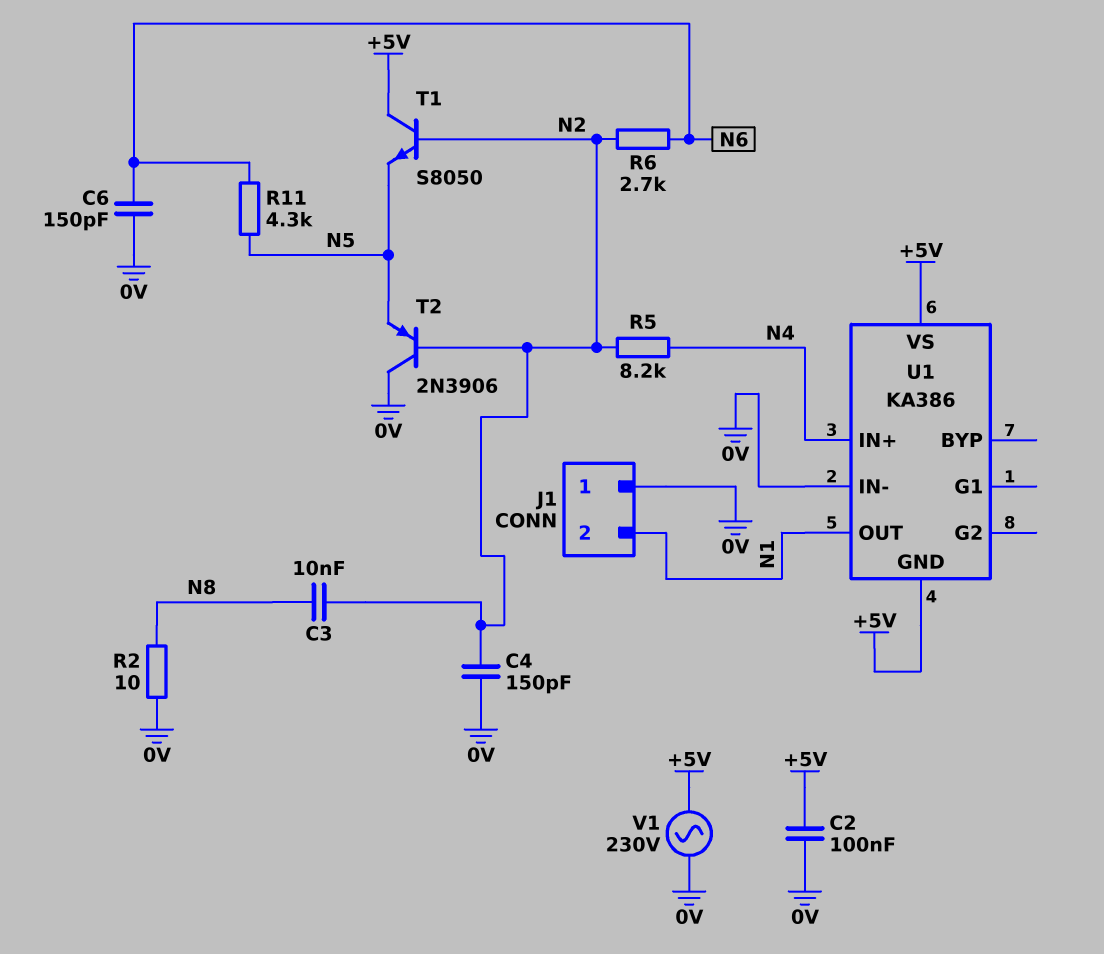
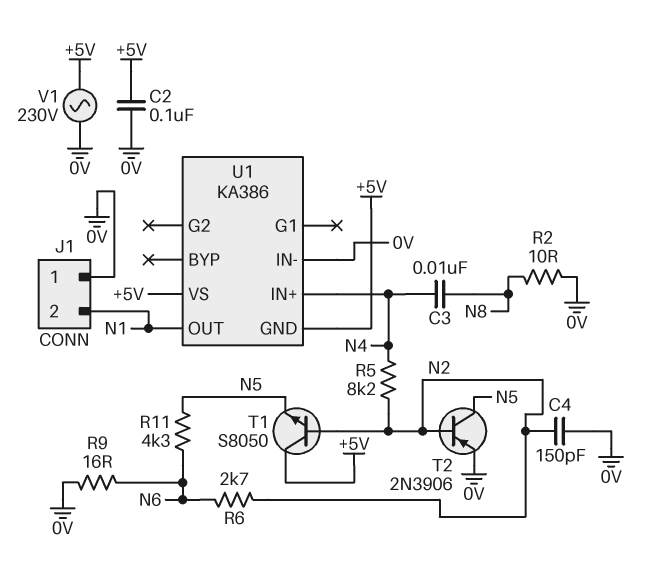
C3: 10nF (N2, N8) -> 10nF (N4, N8)
C6: 150pF (0V, N6) -> none
R9: none -> 16 (0V, N6)
T2: PNP 2N3906 (B N2, C 0V, E N5) -> PNP 2N3906 (B N2, C N5, E 0V)

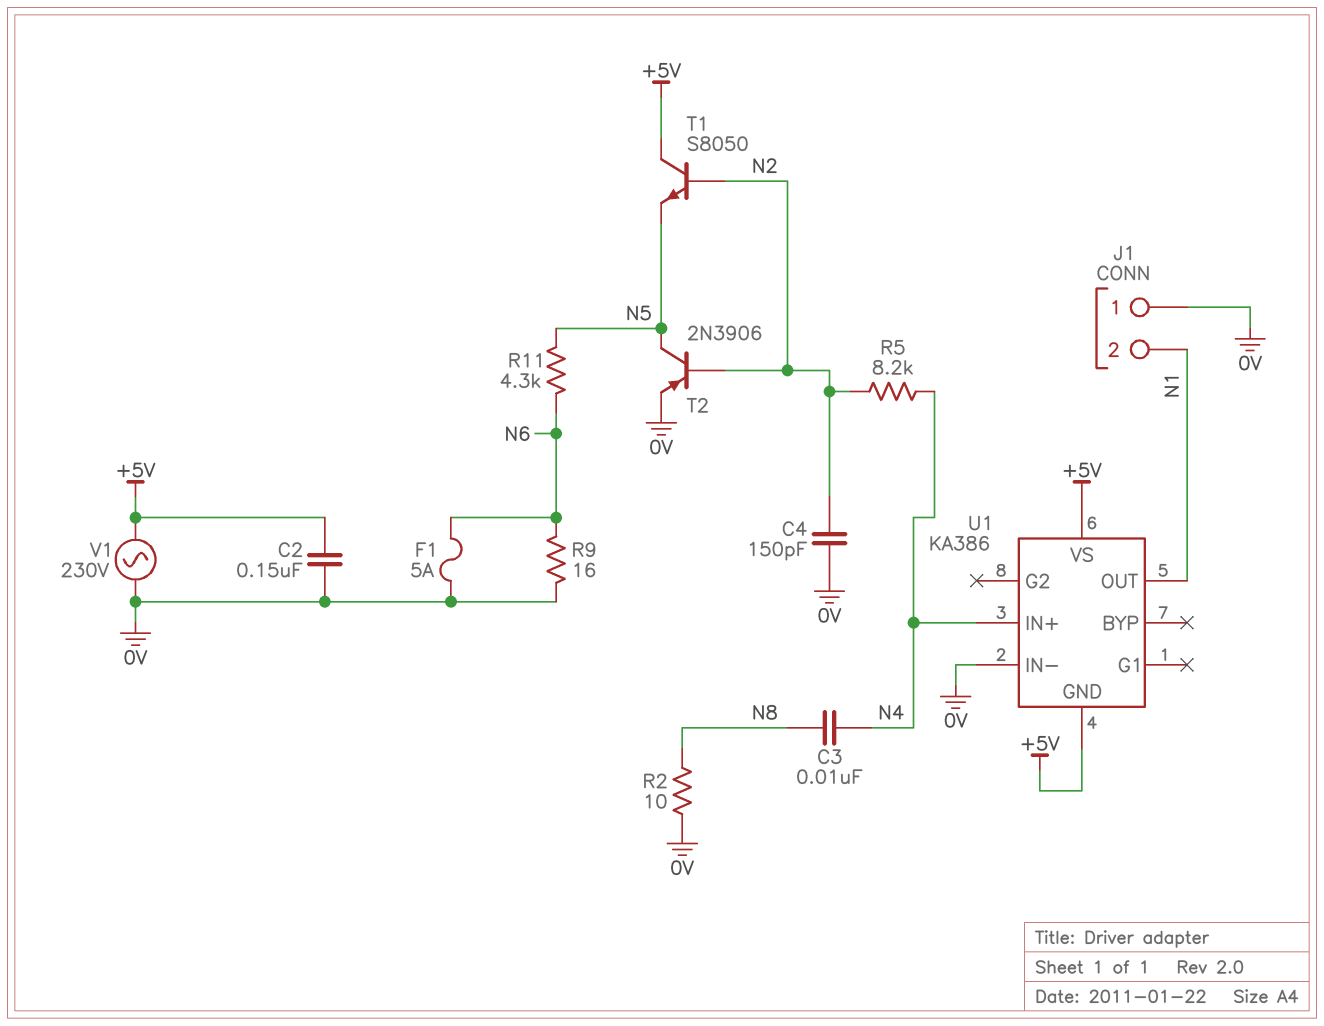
C2: 100nF (+5V, 0V) -> 150nF (+5V, 0V)
F1: none -> 5A (0V, N6)
R6: 2.7k (N2, N6) -> none

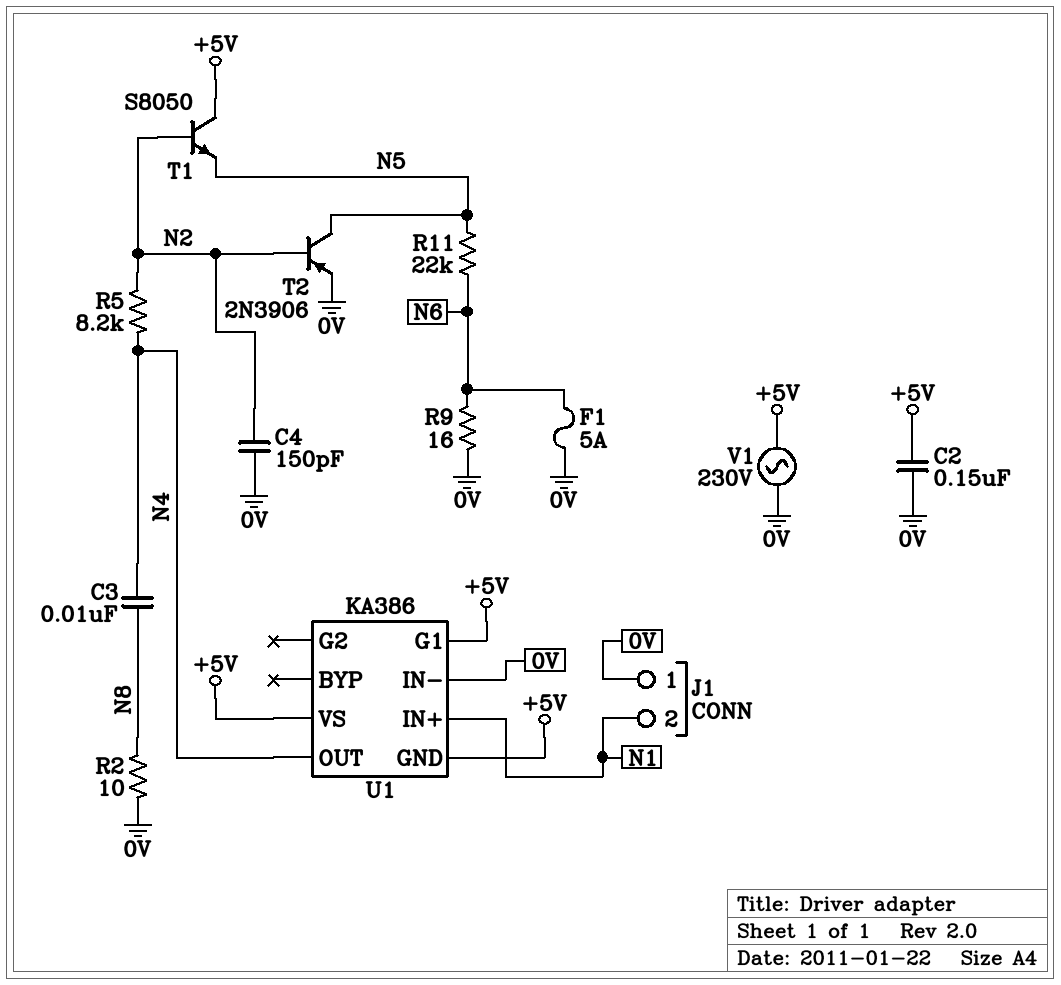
R11: 4.3k (N5, N6) -> 22k (N5, N6)
U1 pin G1: none -> +5V
U1 pin IN+: N4 -> N1
U1 pin OUT: N1 -> N4

